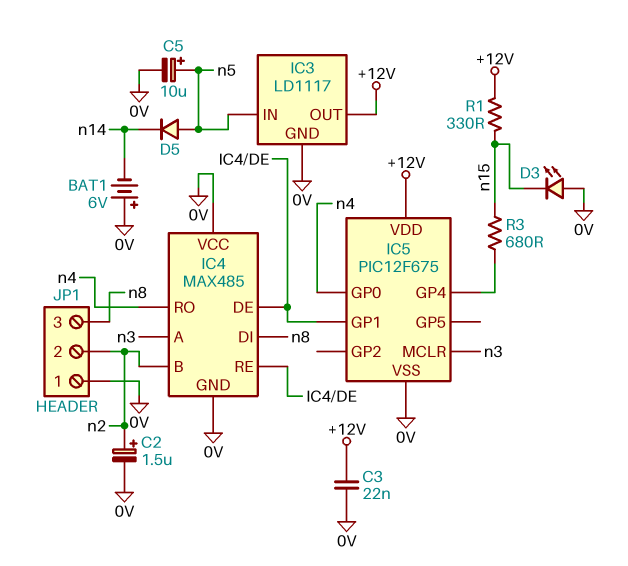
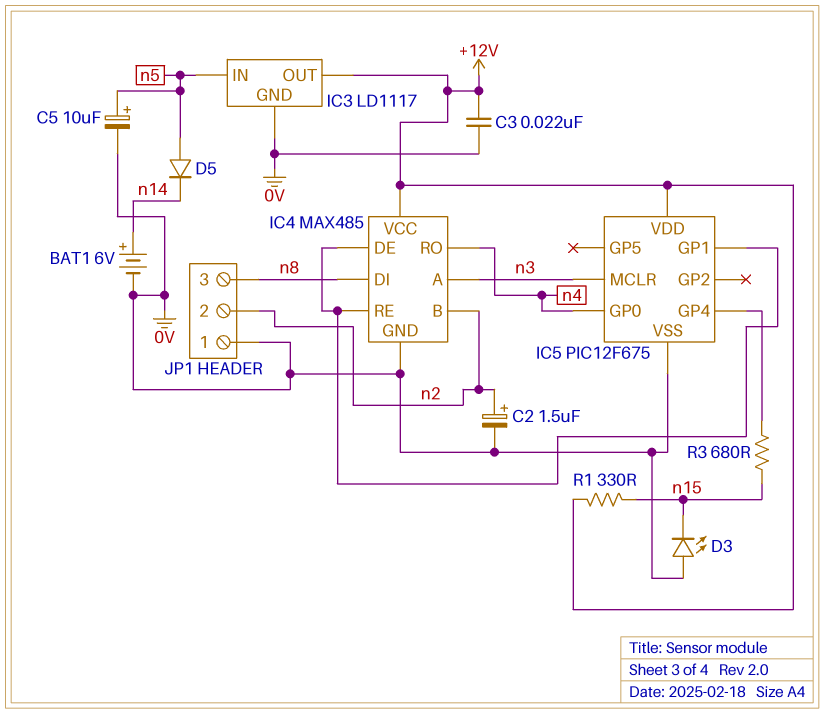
BAT1: 6V (plus 0V, minus n14) -> 6V (plus n14, minus 0V)
IC4 pin VCC: 0V -> +12V

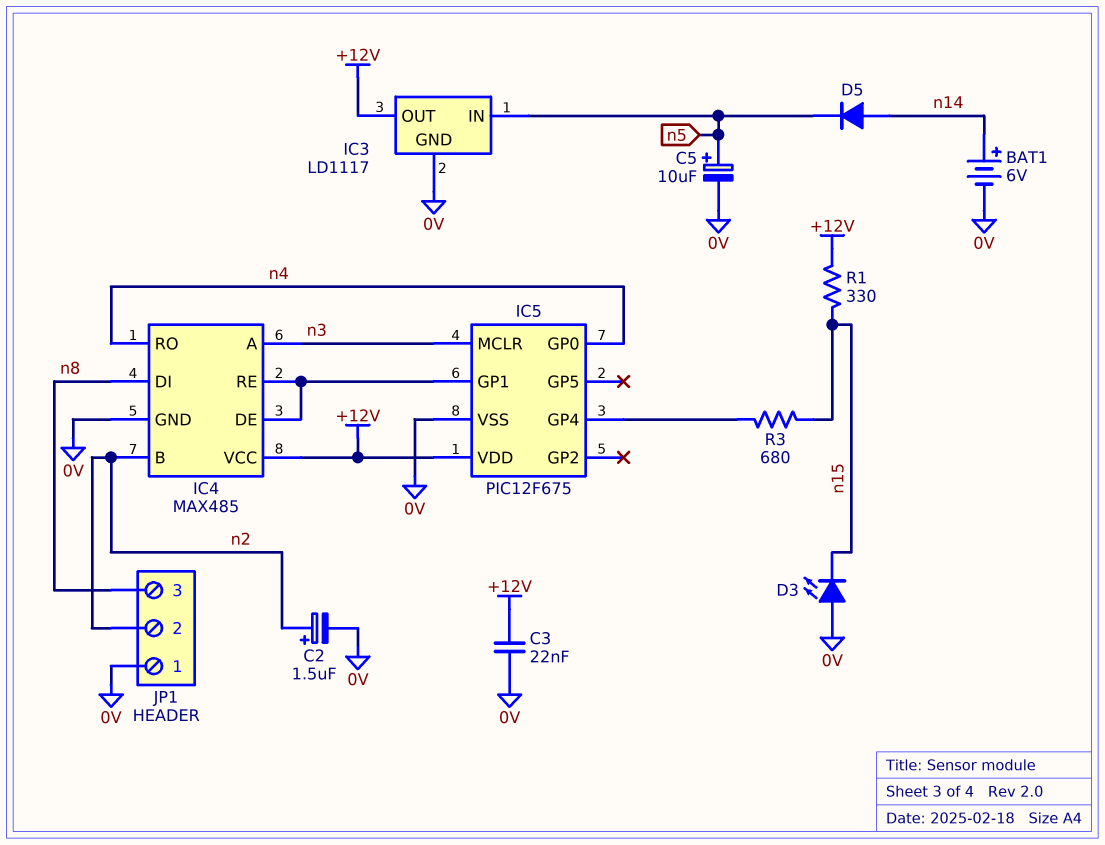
D5: diode (A n5, K n14) -> diode (A n14, K n5)

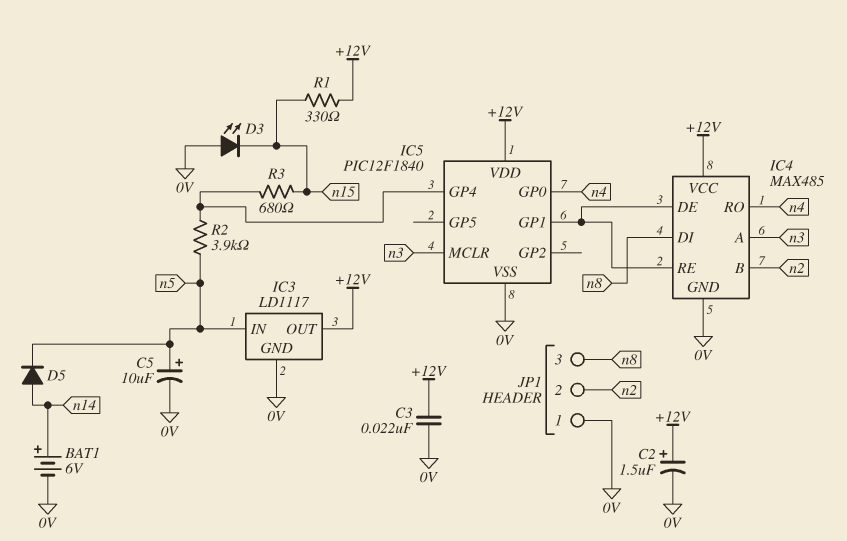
C2: 1.5uF (plus n2, minus 0V) -> 1.5uF (plus +12V, minus 0V)
IC5: PIC12F675 -> PIC12F1840
R2: none -> 3.9k (IC5/GP4, n5)

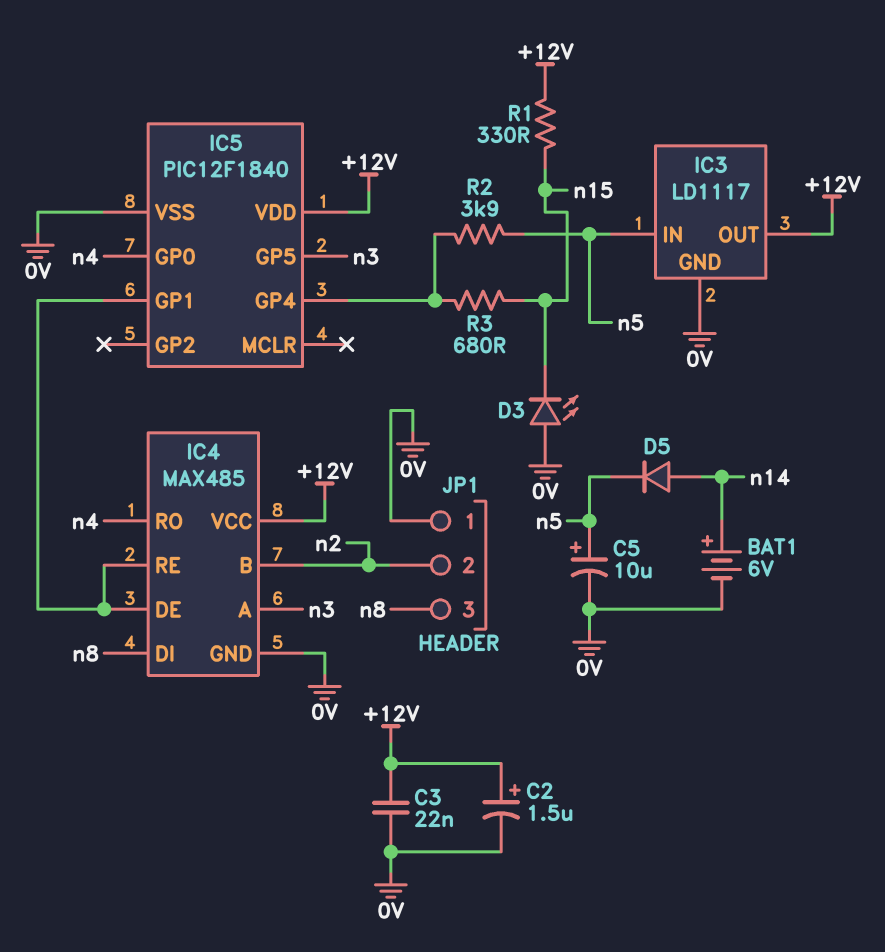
IC5 pin GP5: none -> n3
IC5 pin MCLR: n3 -> none

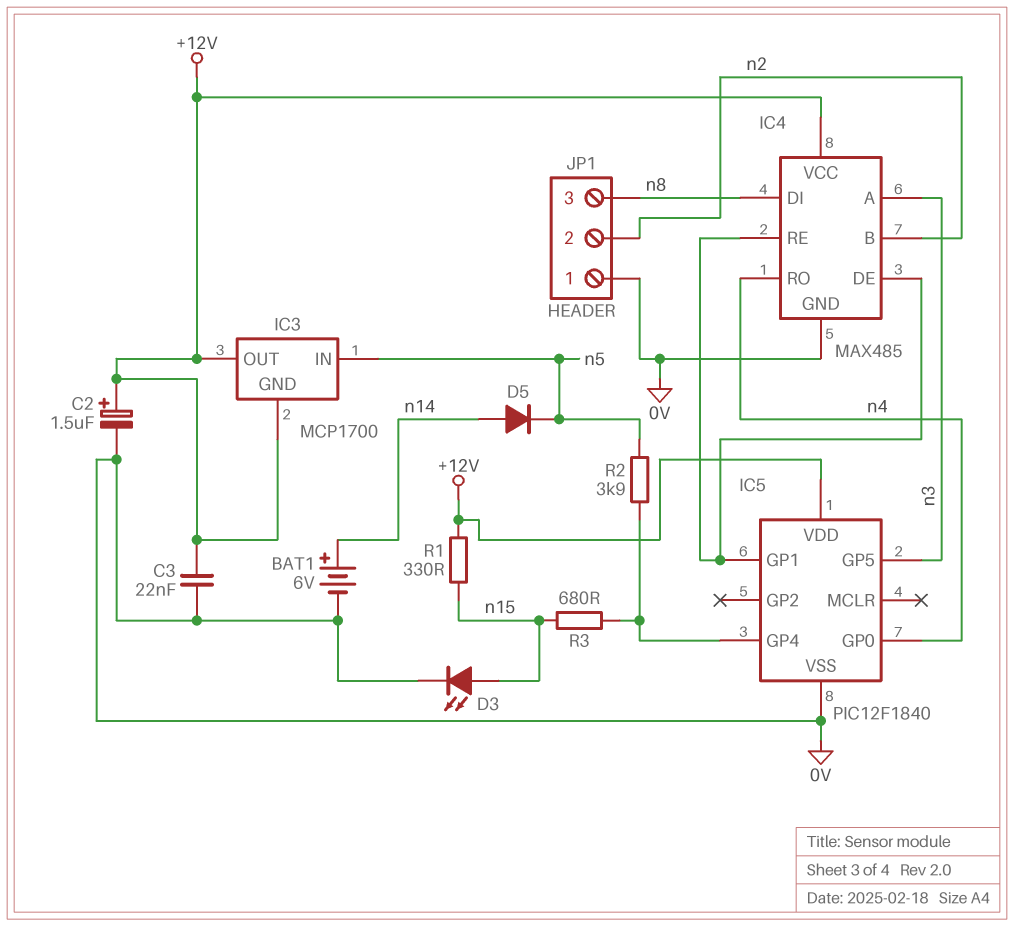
C5: 10uF (plus n5, minus 0V) -> none
D3: LED (A 0V, K n15) -> LED (A n15, K 0V)
IC3: LD1117 -> MCP1700
IC3 pin GND: 0V -> +12V

